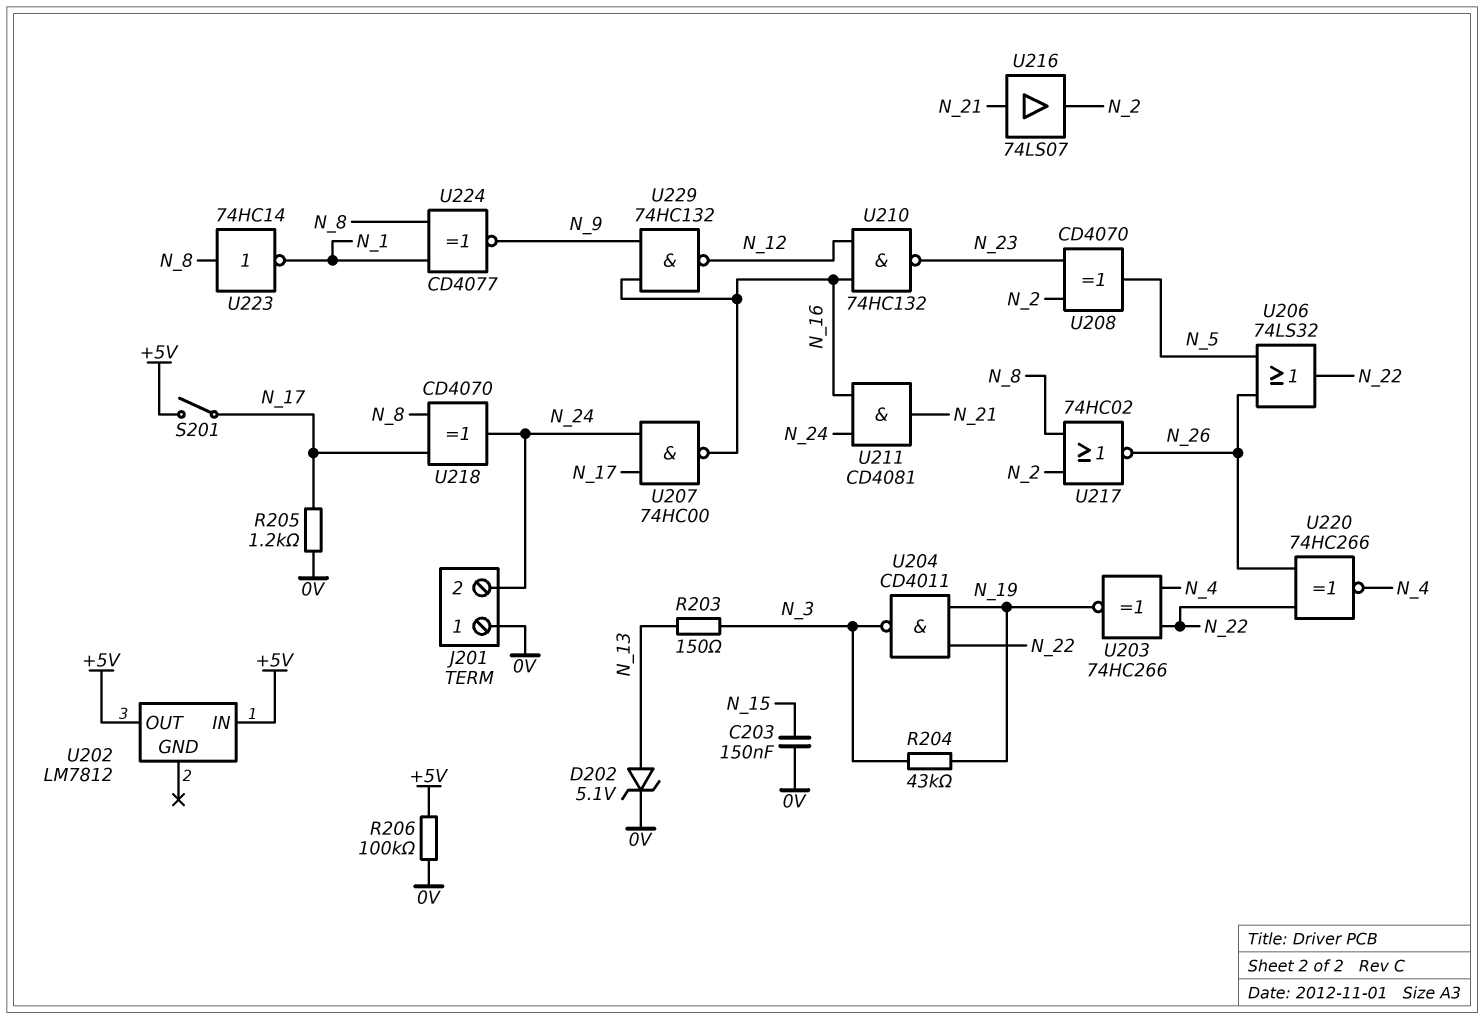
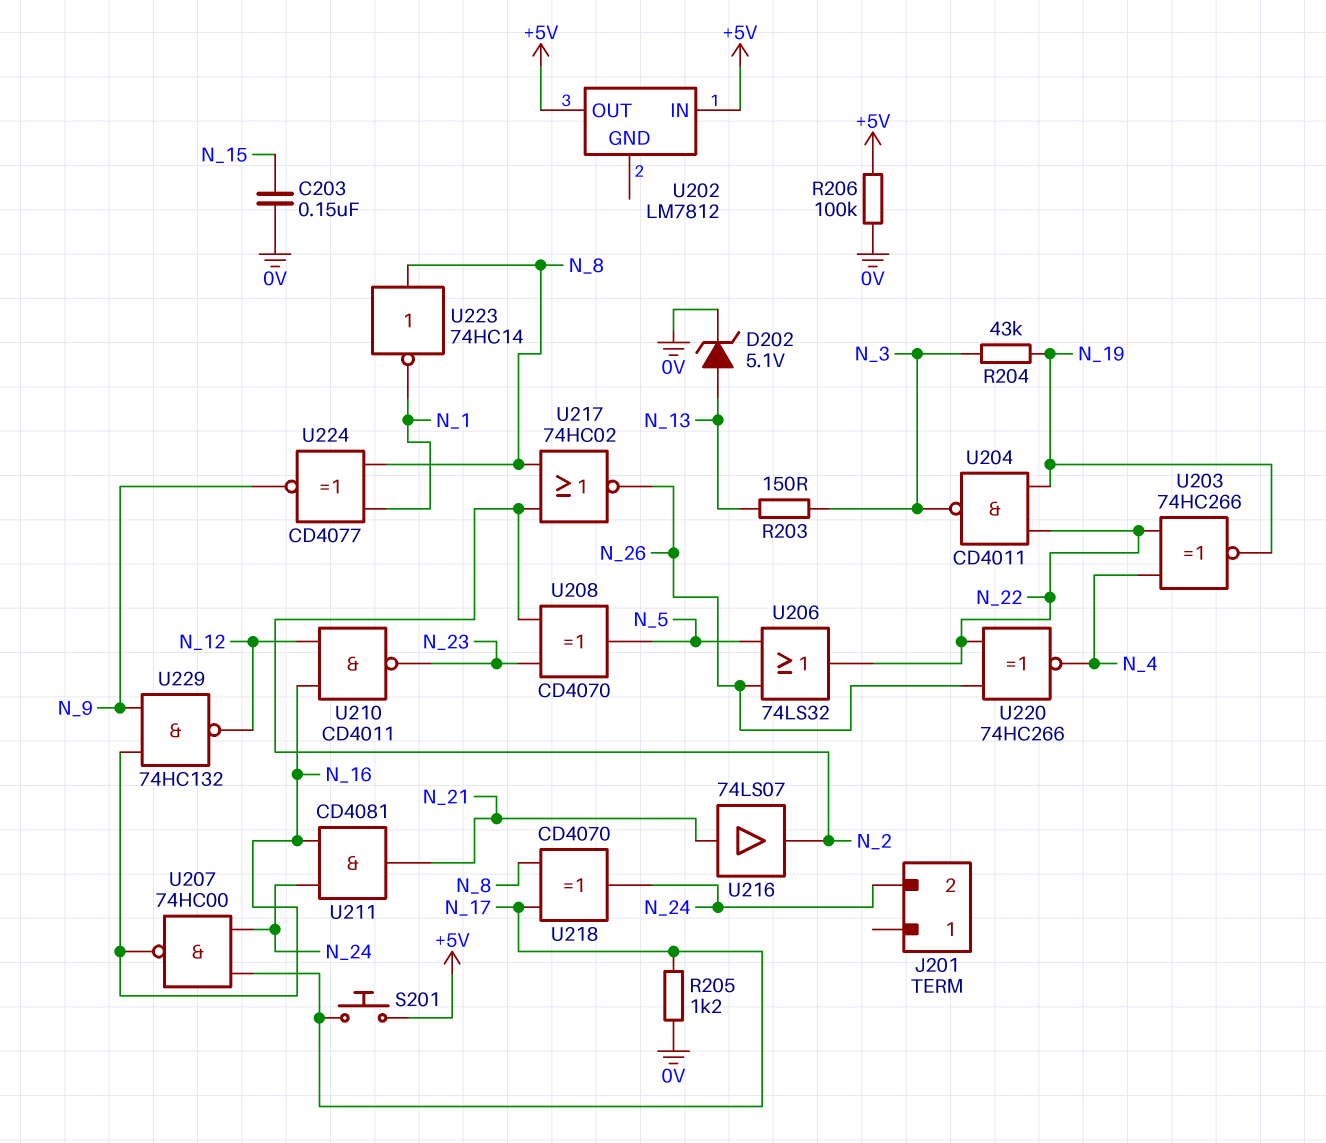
J201 pin 1: 0V -> none
S201: switch (+5V, N_17) -> button (+5V, N_17)
U210: NAND 74HC132 (in N_12, in N_16, out N_23) -> NAND CD4011 (in N_12, in N_16, out N_23)

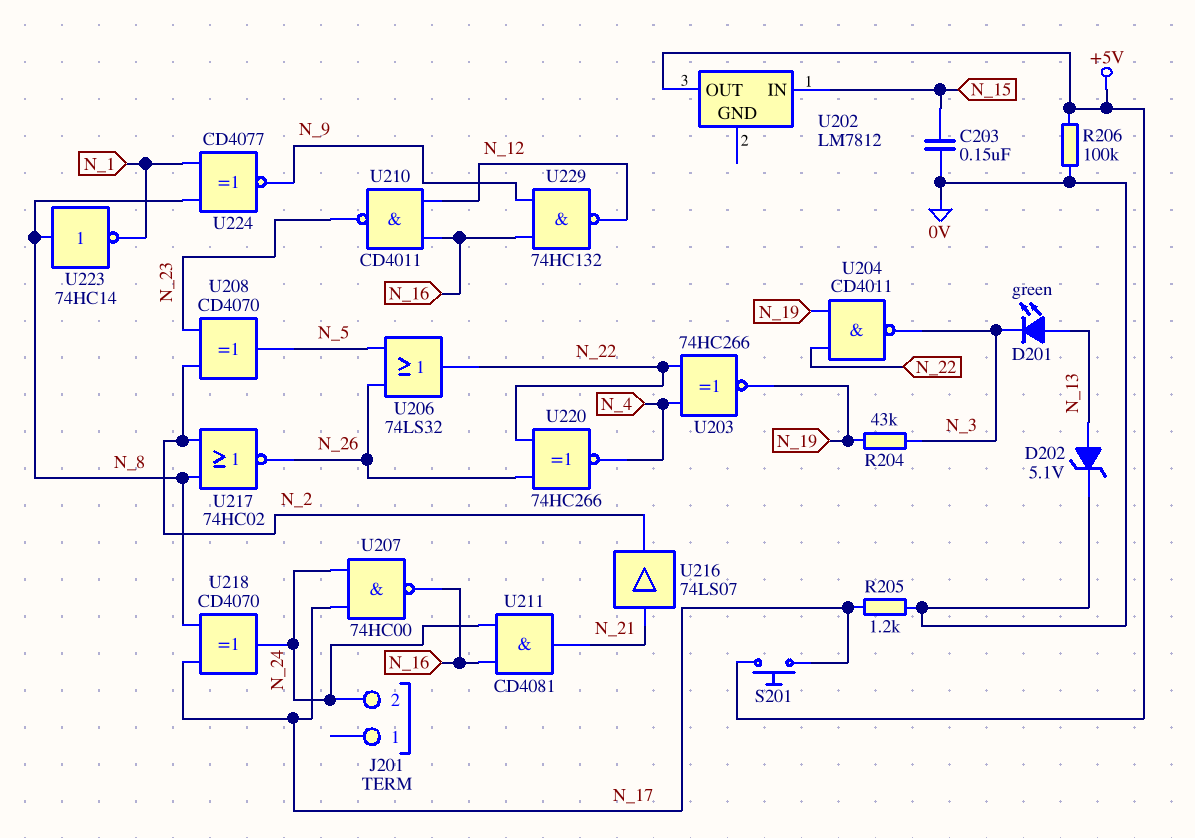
D201: none -> LED green (A N_13, K N_3)
R203: 150 (N_3, N_13) -> none
U202 pin IN: +5V -> N_15

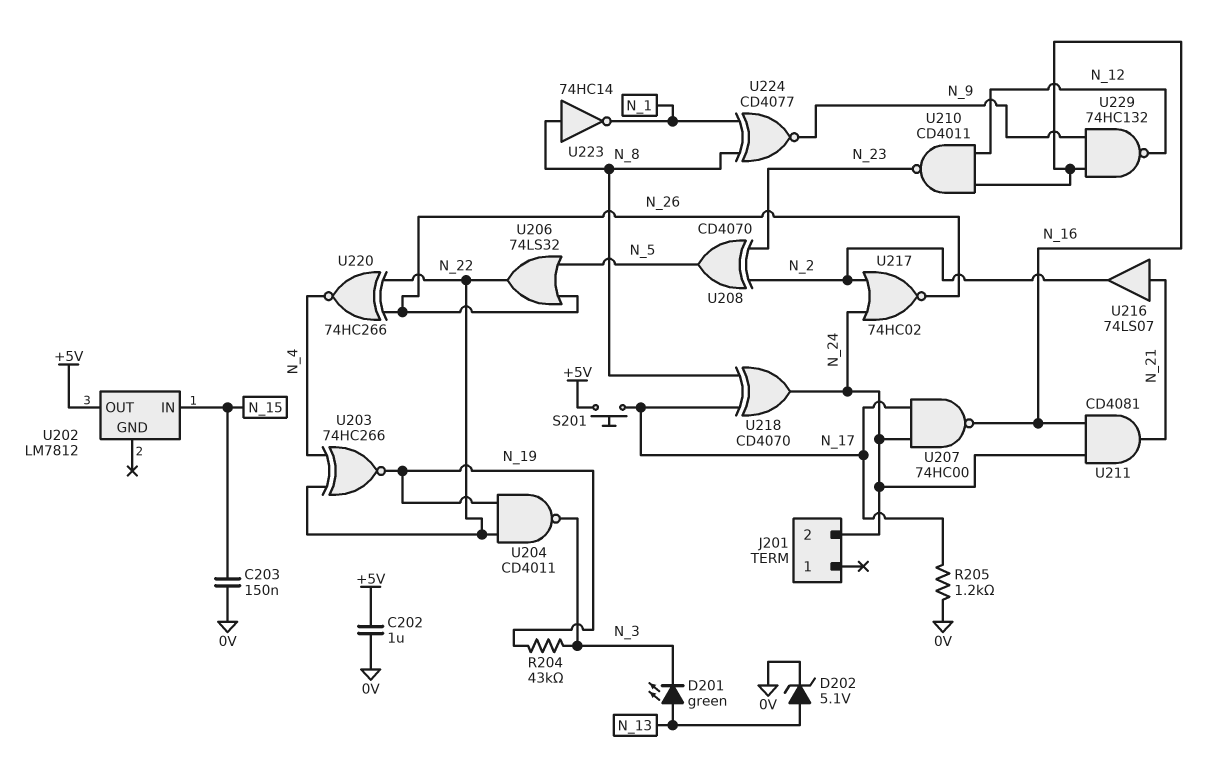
C202: none -> 1uF (+5V, 0V)
R206: 100k (+5V, 0V) -> none
U217: NOR 74HC02 (in N_2, in N_8, out N_26) -> NOR 74HC02 (in N_2, in N_24, out N_26)

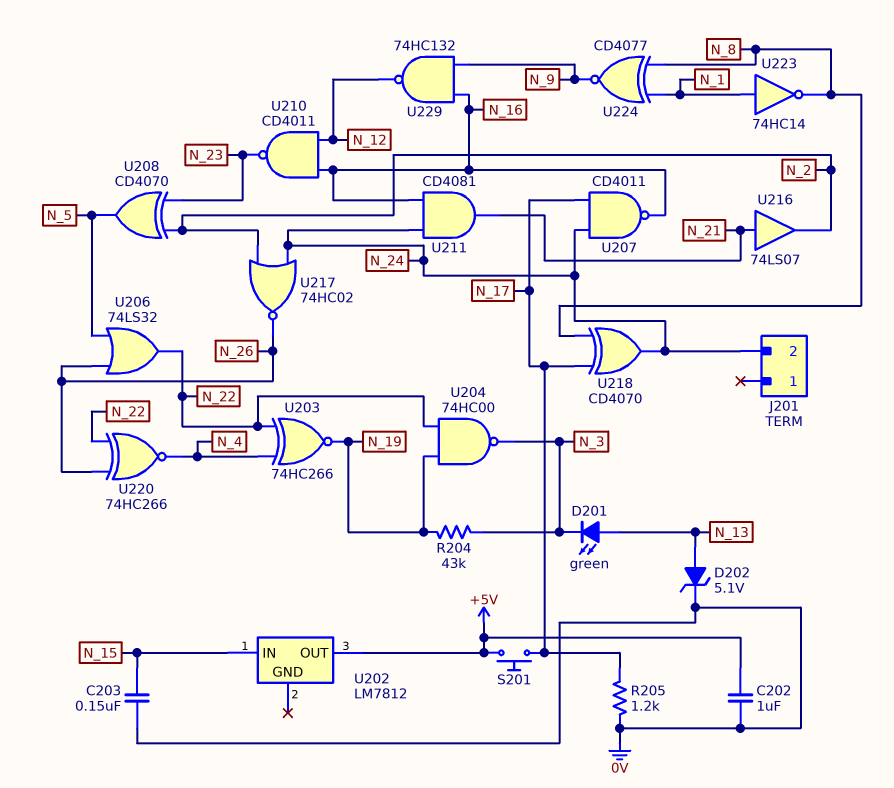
U204: NAND CD4011 (in N_19, in N_22, out N_3) -> NAND 74HC00 (in N_19, in N_22, out N_3)
U207: NAND 74HC00 (in N_17, in N_24, out N_16) -> NAND CD4011 (in N_17, in N_24, out N_16)
U223: NOT 74HC14 (in N_8, out N_1) -> NOT 74HC14 (in N_1, out N_8)

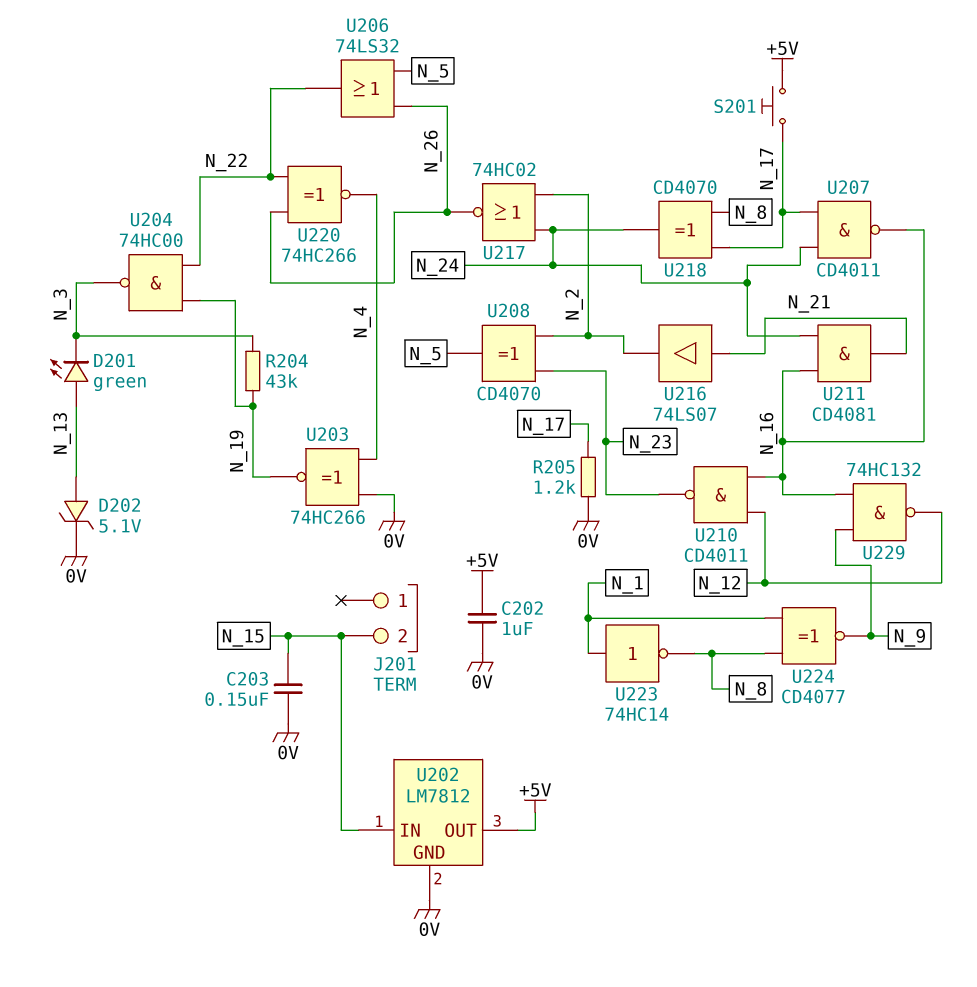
J201 pin 2: N_24 -> N_15
U202 pin GND: none -> 0V
U203: XNOR 74HC266 (in N_4, in N_22, out N_19) -> XNOR 74HC266 (in 0V, in N_4, out N_19)

